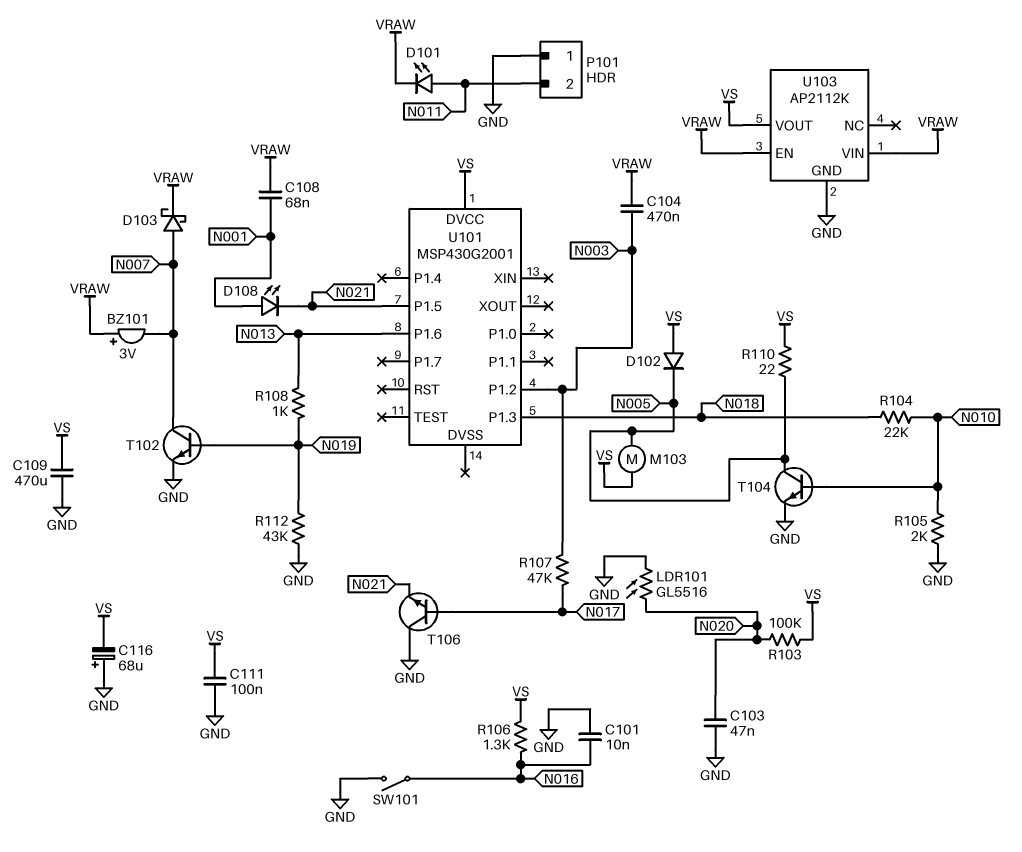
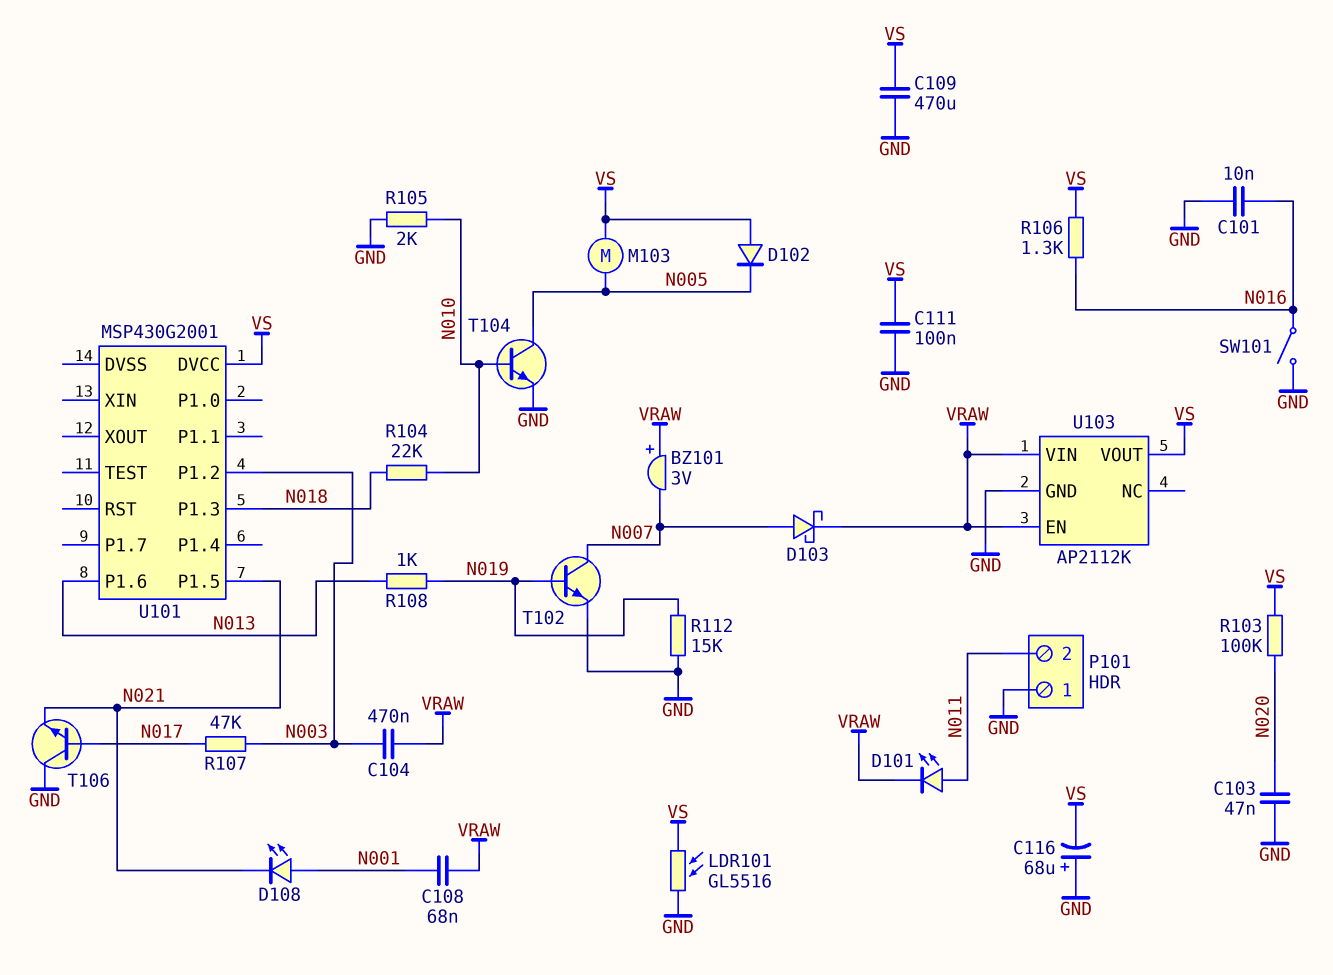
LDR101: GL5516 (GND, N020) -> GL5516 (GND, VS)
R110: 22 (N005, VS) -> none
R112: 43k (GND, N019) -> 15k (GND, N019)

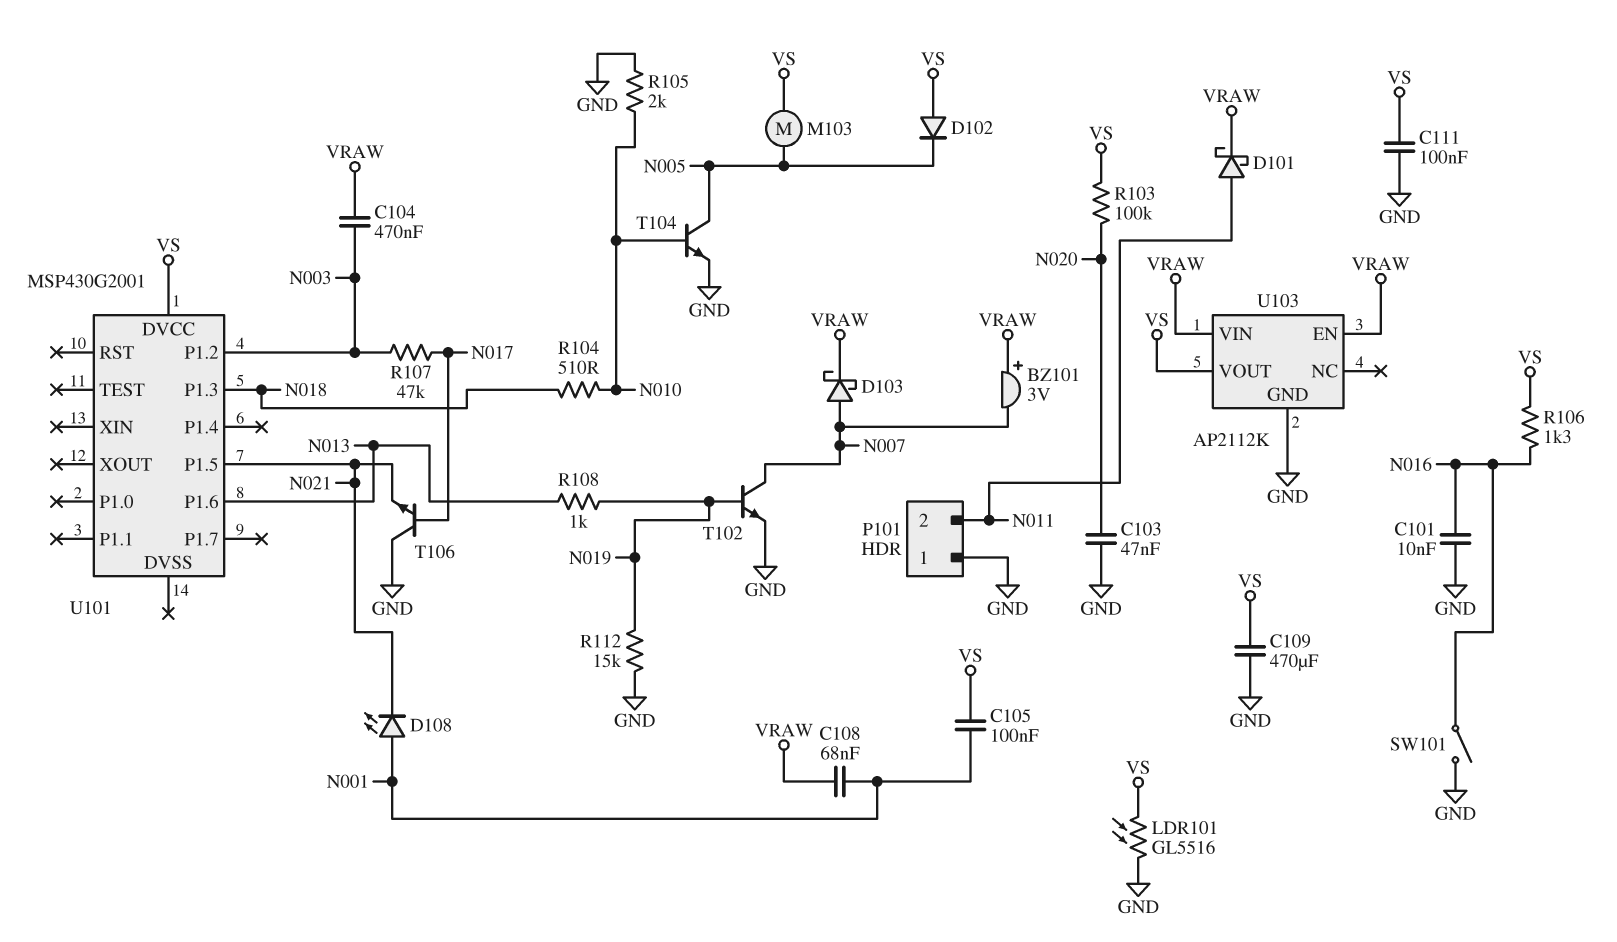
C105: none -> 100nF (N001, VS)
C116: 68uF (plus GND, minus VS) -> none
D101: LED (A N011, K VRAW) -> schottky (A N011, K VRAW)
R104: 22k (N010, N018) -> 510 (N010, N018)

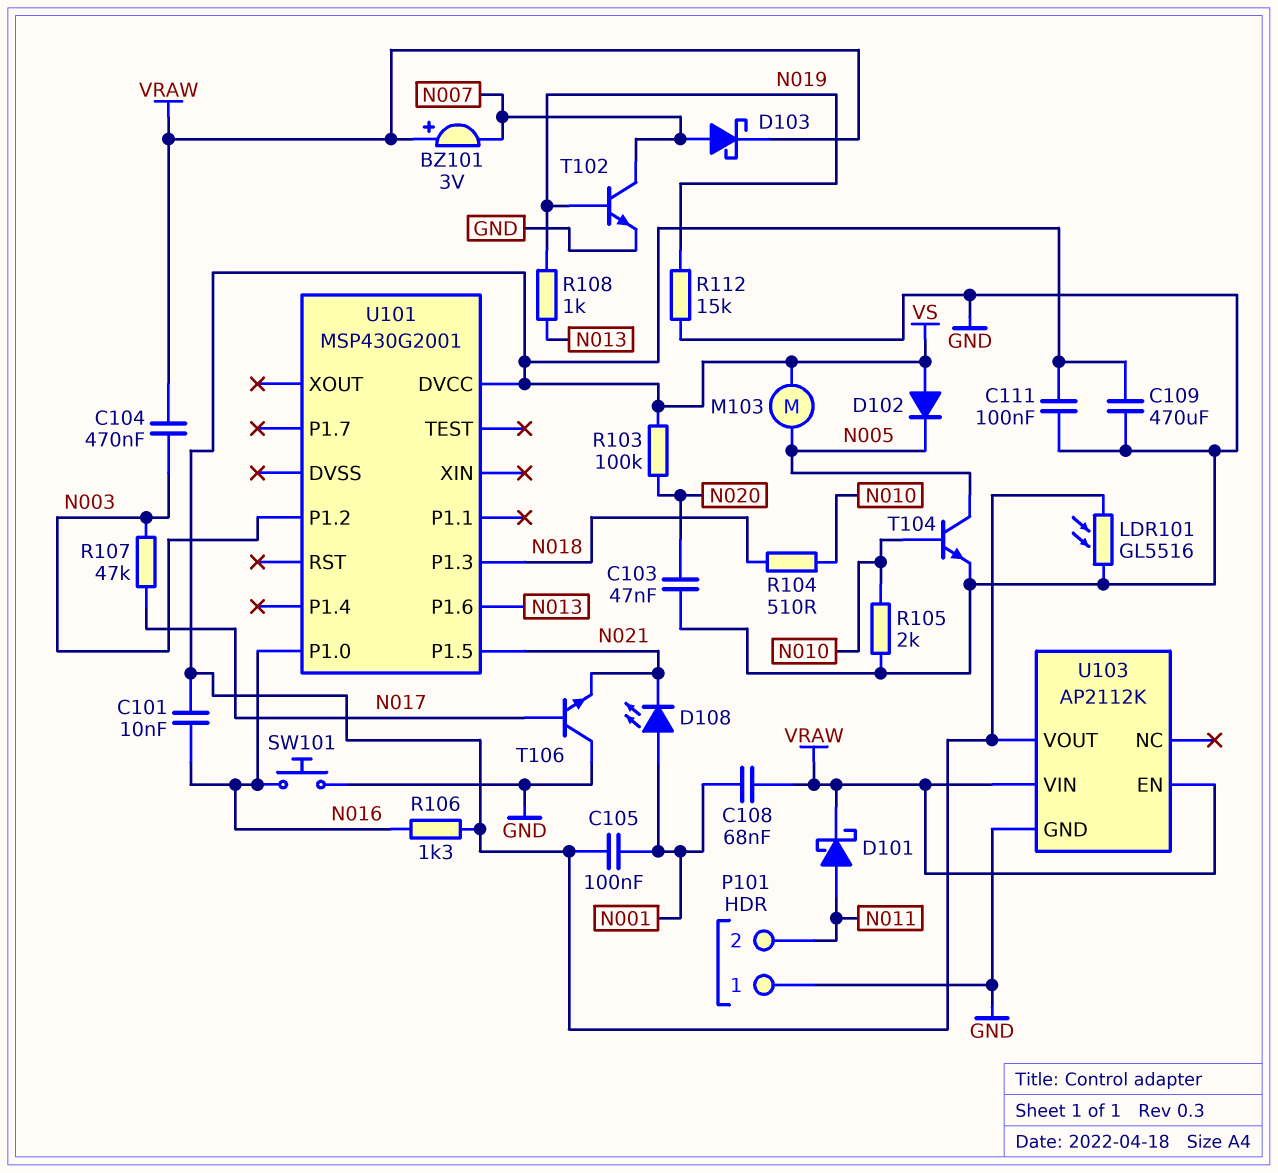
C101: 10nF (GND, N016) -> 10nF (N016, VS)
SW101: switch (GND, N016) -> button (GND, N016)
U101 pin P1.0: none -> N016

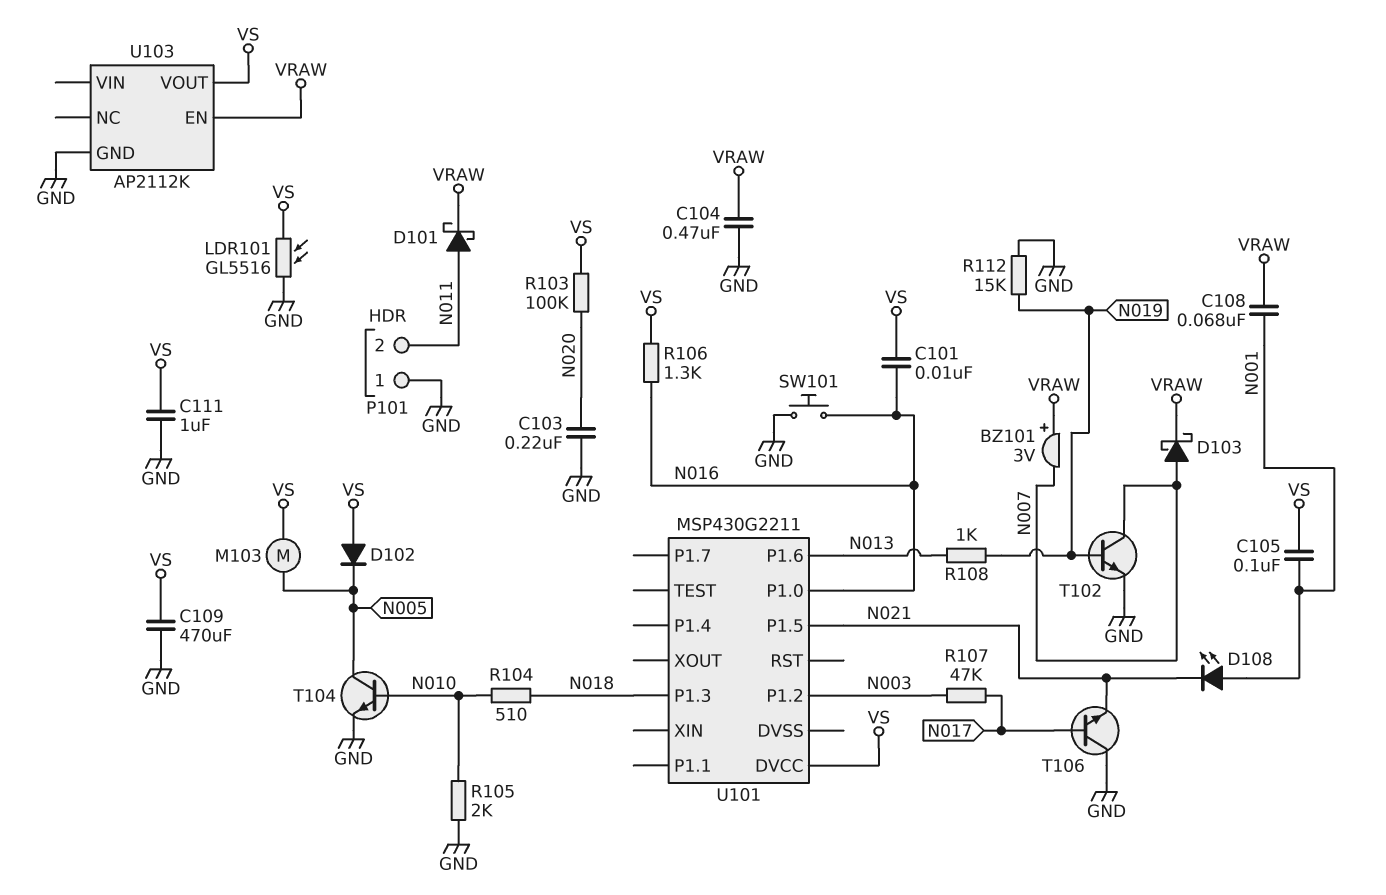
C103: 47nF (GND, N020) -> 220nF (GND, N020)
C104: 470nF (N003, VRAW) -> 470nF (GND, VRAW)
C111: 100nF (GND, VS) -> 1uF (GND, VS)
U101: MSP430G2001 -> MSP430G2211
U103 pin VIN: VRAW -> none

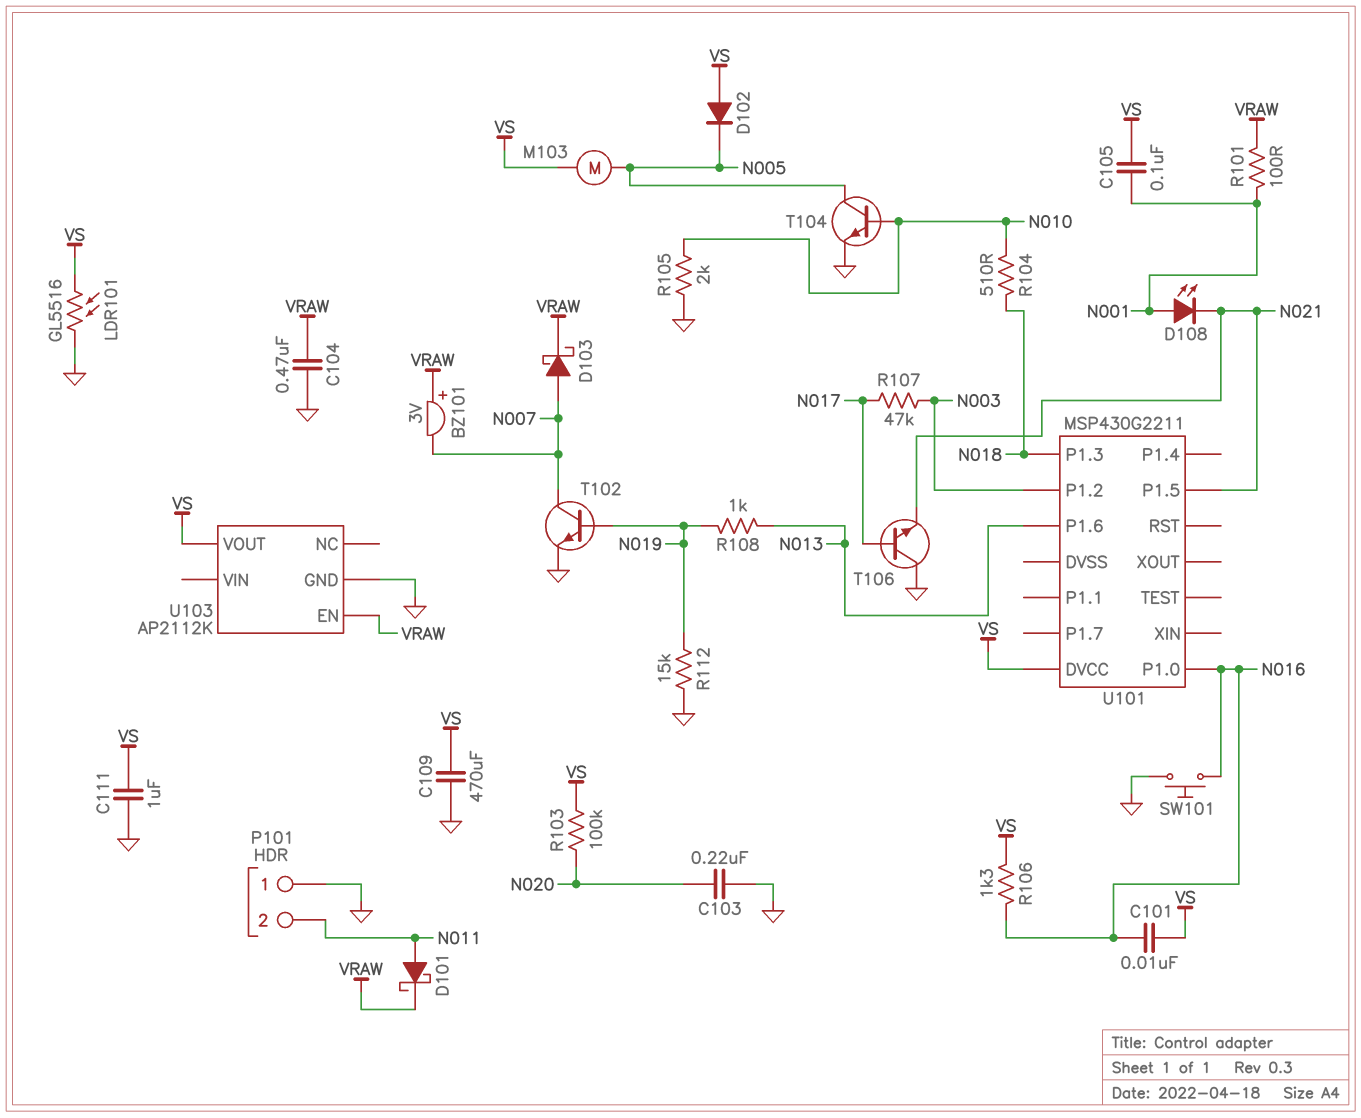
C108: 68nF (N001, VRAW) -> none
R101: none -> 100 (N001, VRAW)

